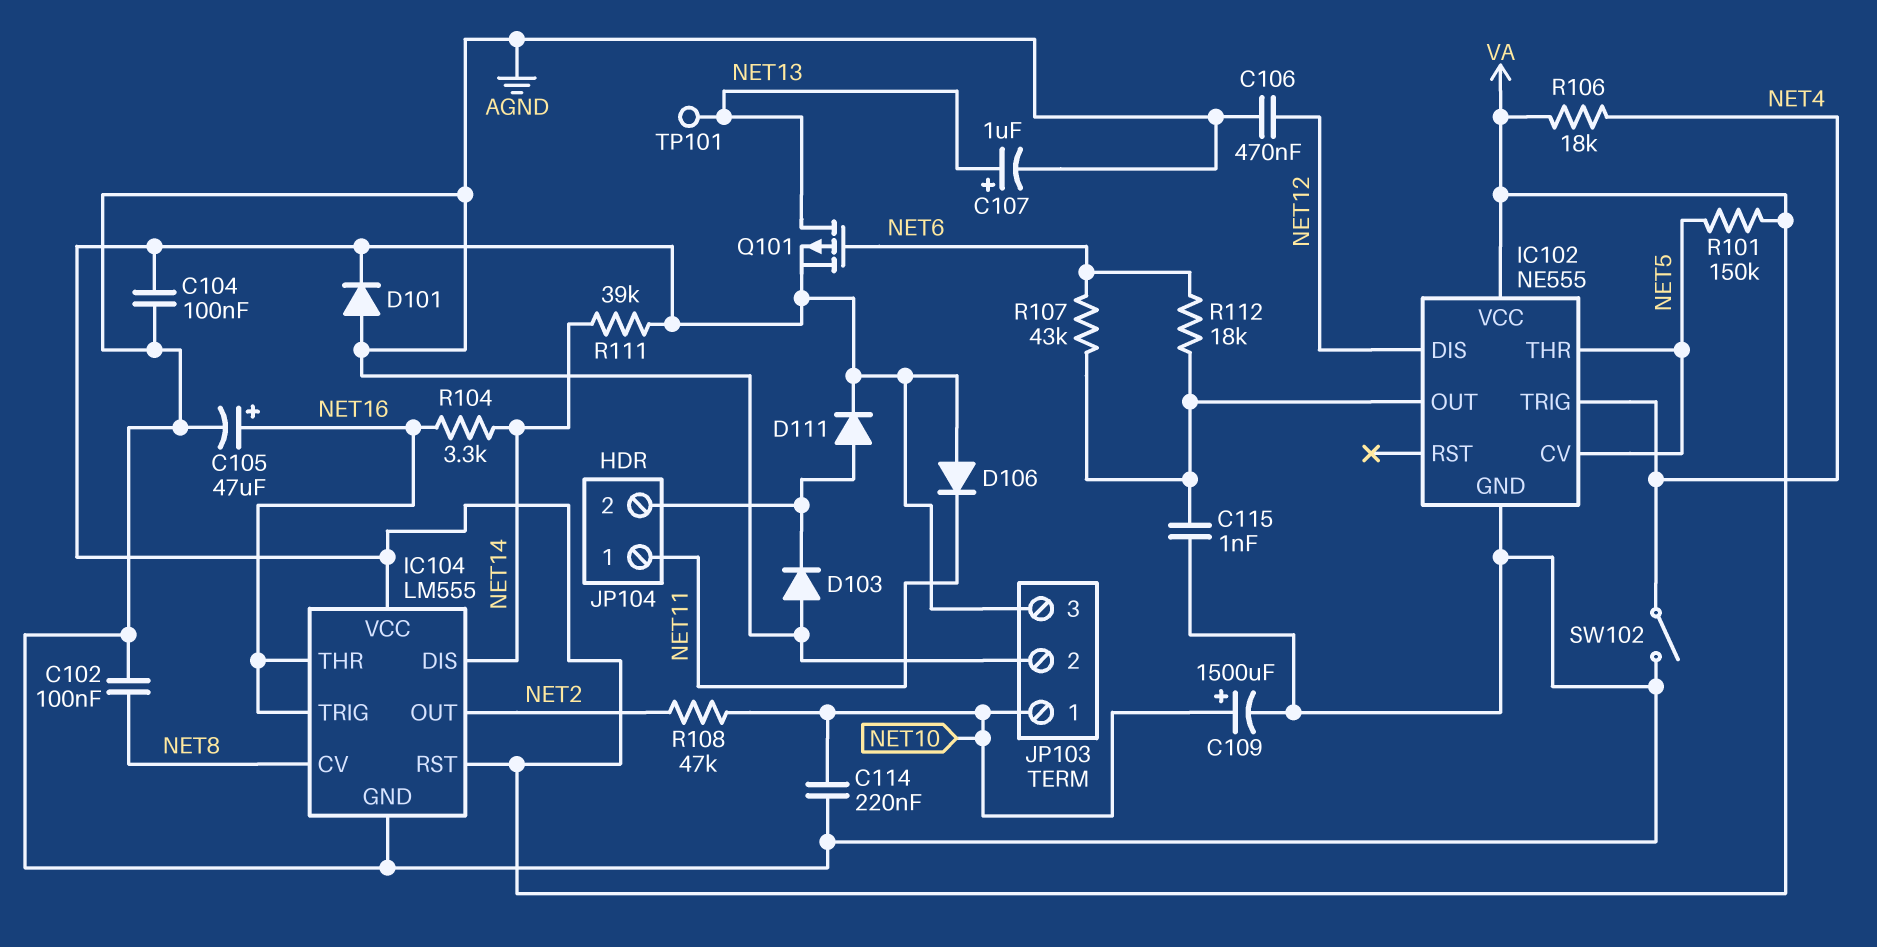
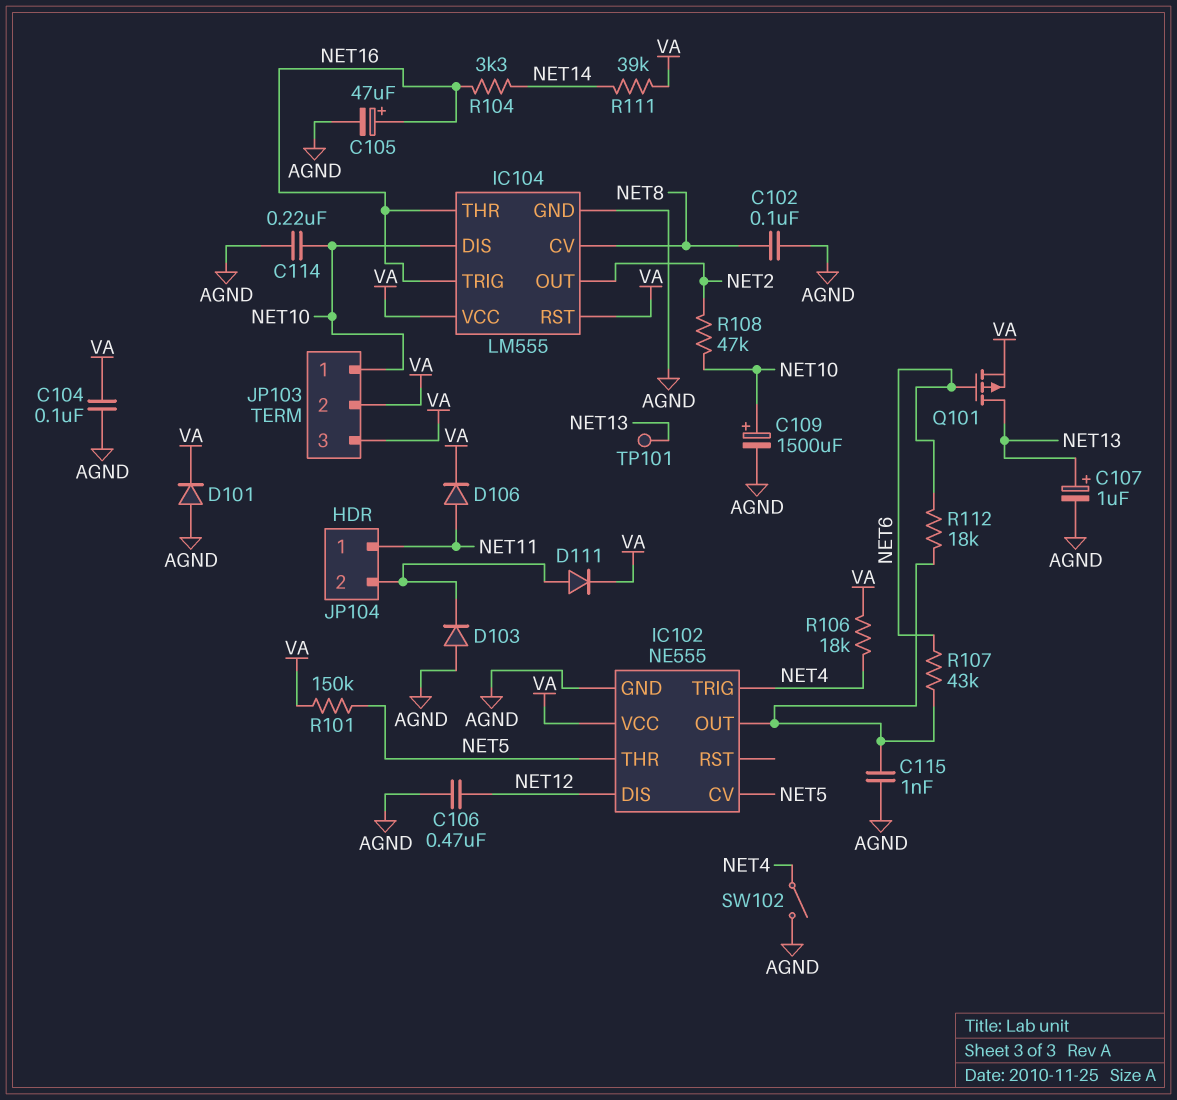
D106: diode (A VA, K NET11) -> diode (A NET11, K VA)
IC104 pin DIS: NET14 -> NET10
JP103 pin 2: AGND -> VA

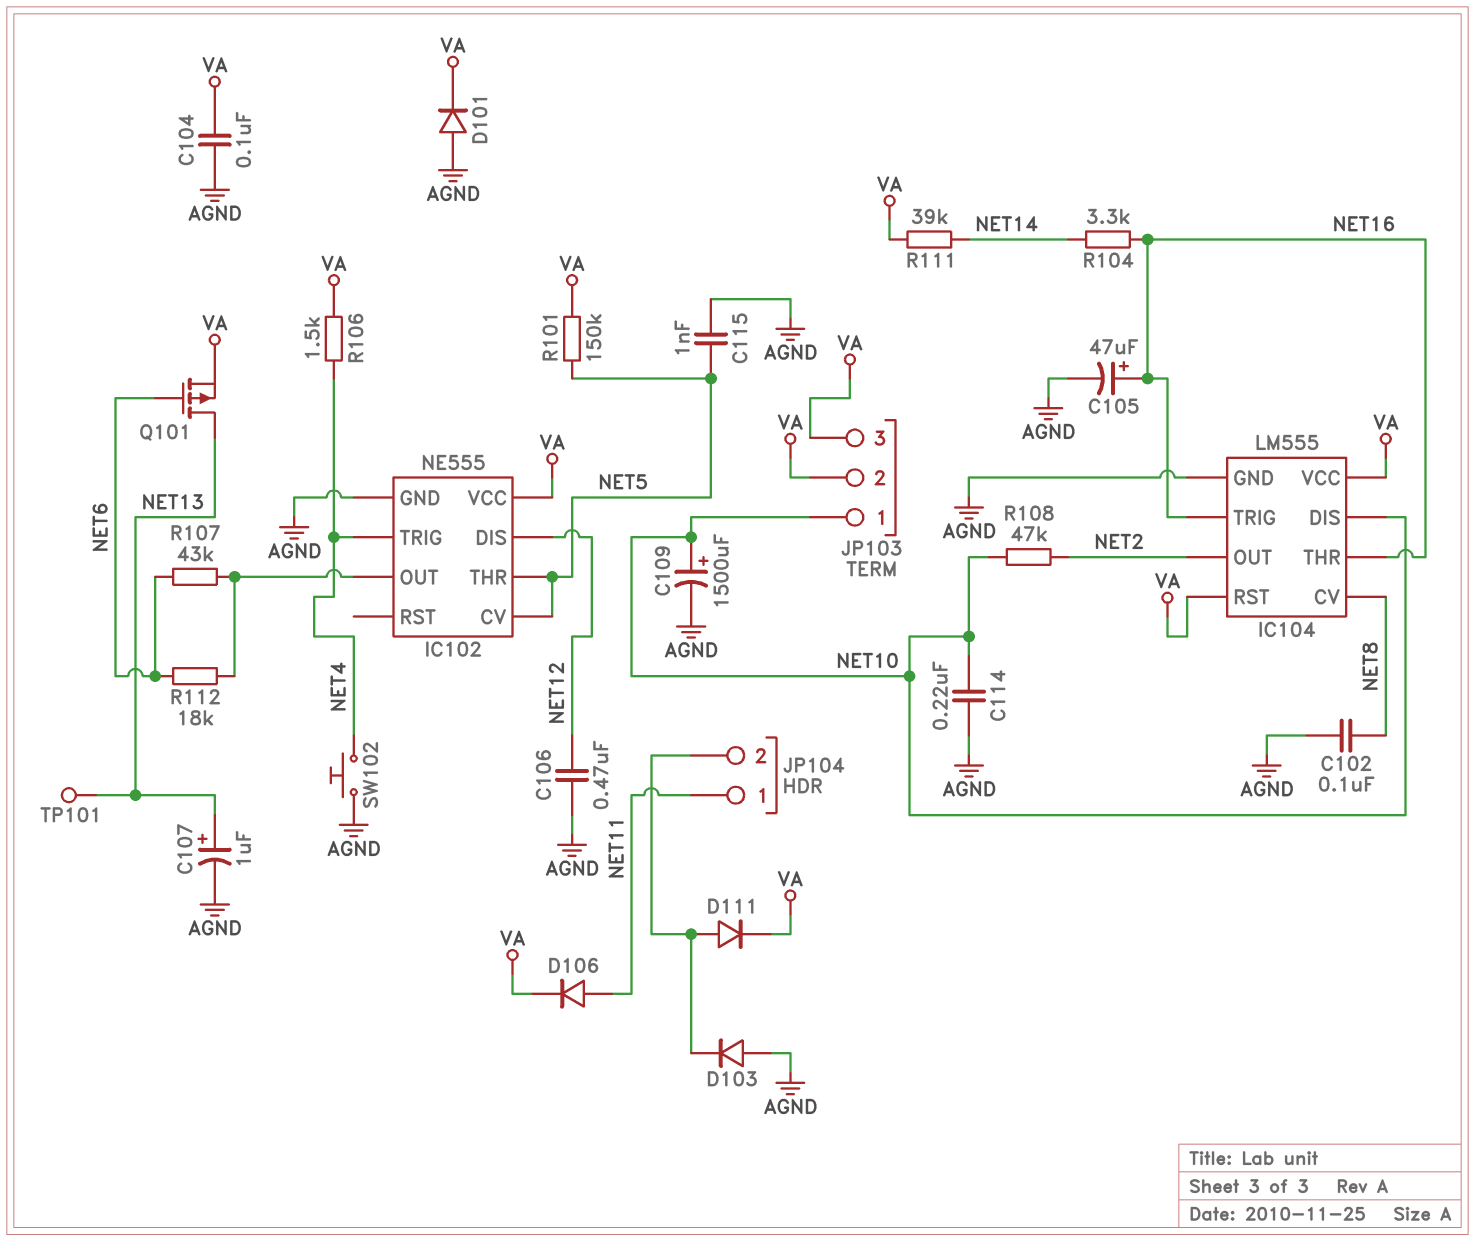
C115: 1nF (AGND, IC102/OUT) -> 1nF (AGND, NET5)
R106: 18k (NET4, VA) -> 1.5k (NET4, VA)
SW102: switch (AGND, NET4) -> button (AGND, NET4)

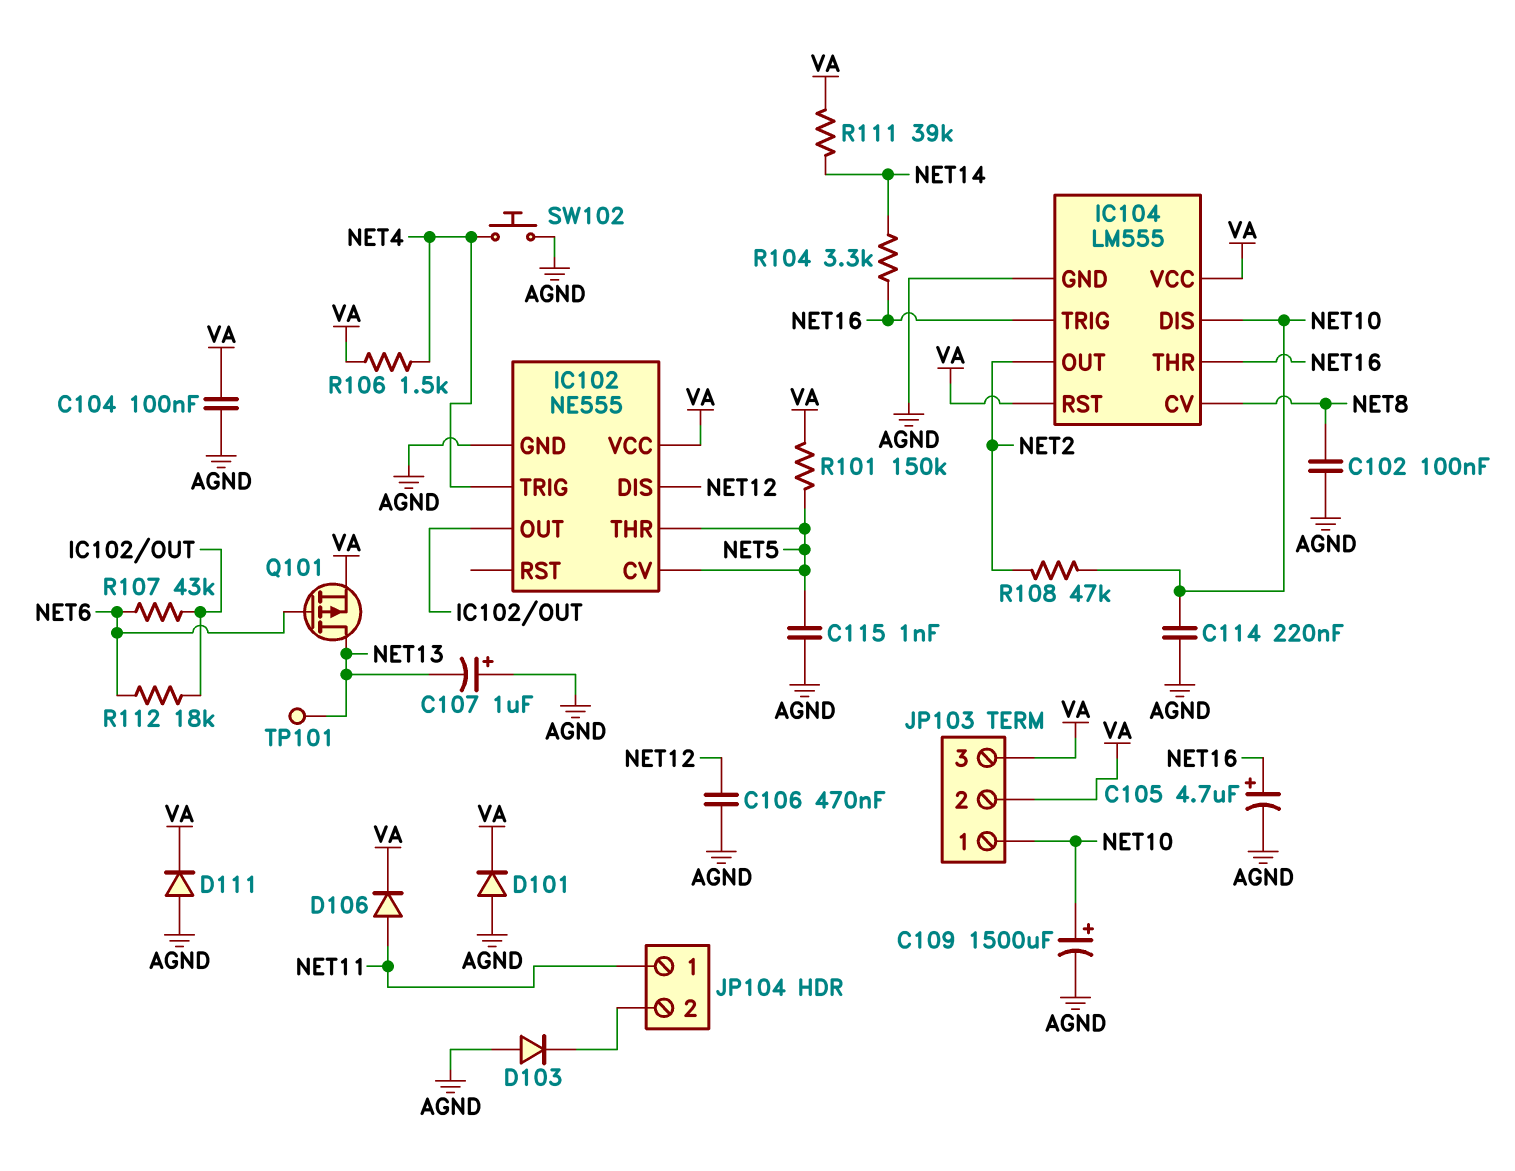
C105: 47uF (plus NET16, minus AGND) -> 4.7uF (plus NET16, minus AGND)
C107: 1uF (plus NET13, minus AGND) -> 1uF (plus AGND, minus NET13)
D111: diode (A JP104/2, K VA) -> diode (A AGND, K VA)

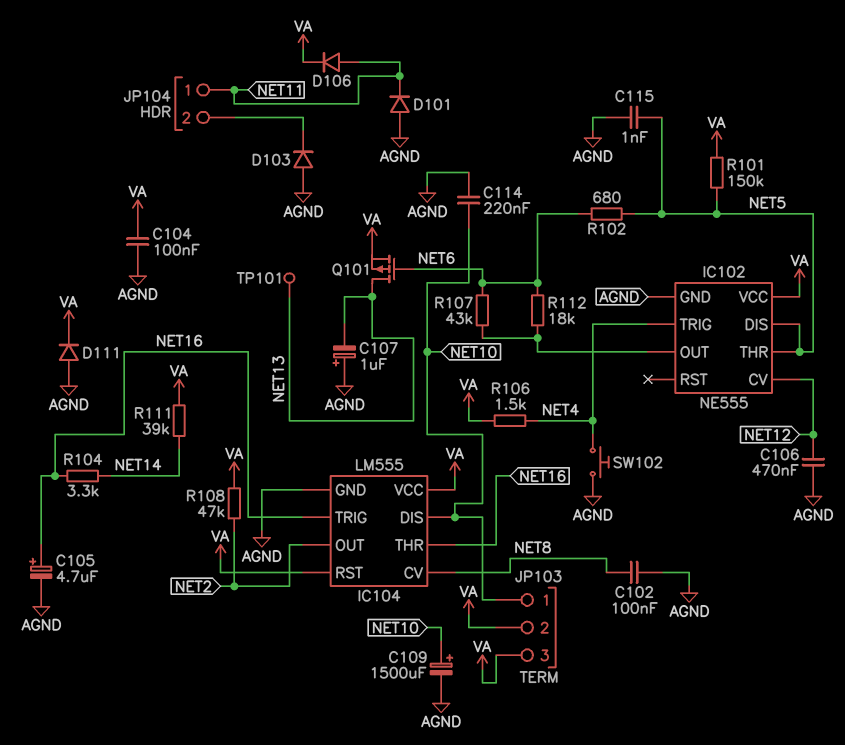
D101: diode (A AGND, K VA) -> diode (A AGND, K NET11)
IC102 pin CV: NET5 -> NET12
IC102 pin DIS: NET12 -> NET5
R102: none -> 680 (NET5, NET6)
R108: 47k (NET2, NET10) -> 47k (NET2, VA)

